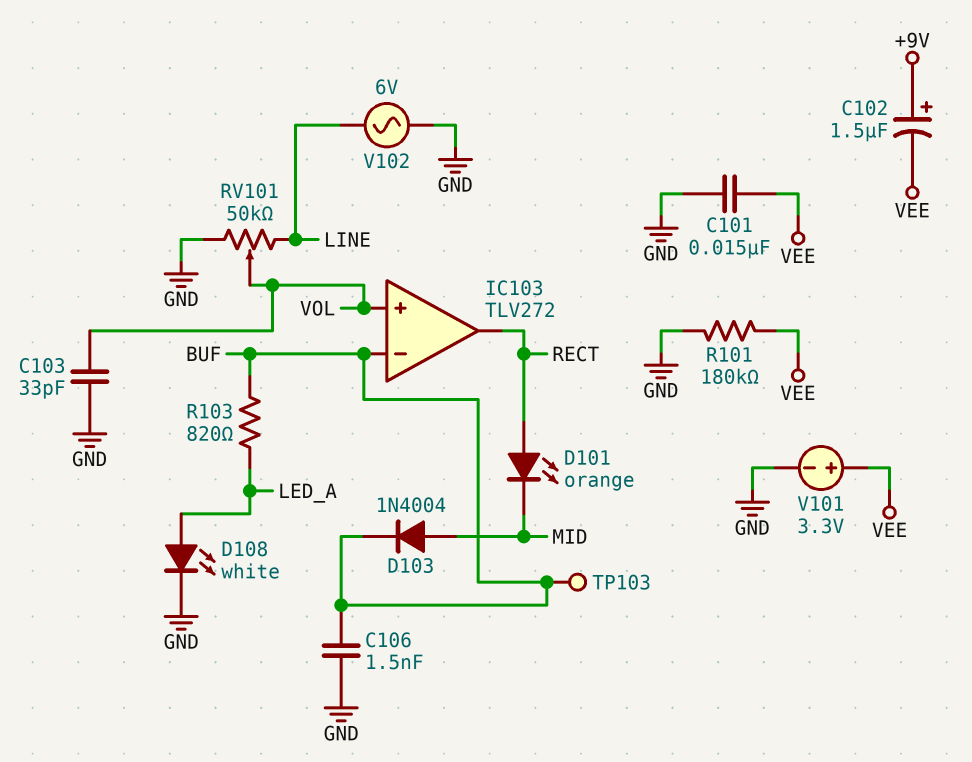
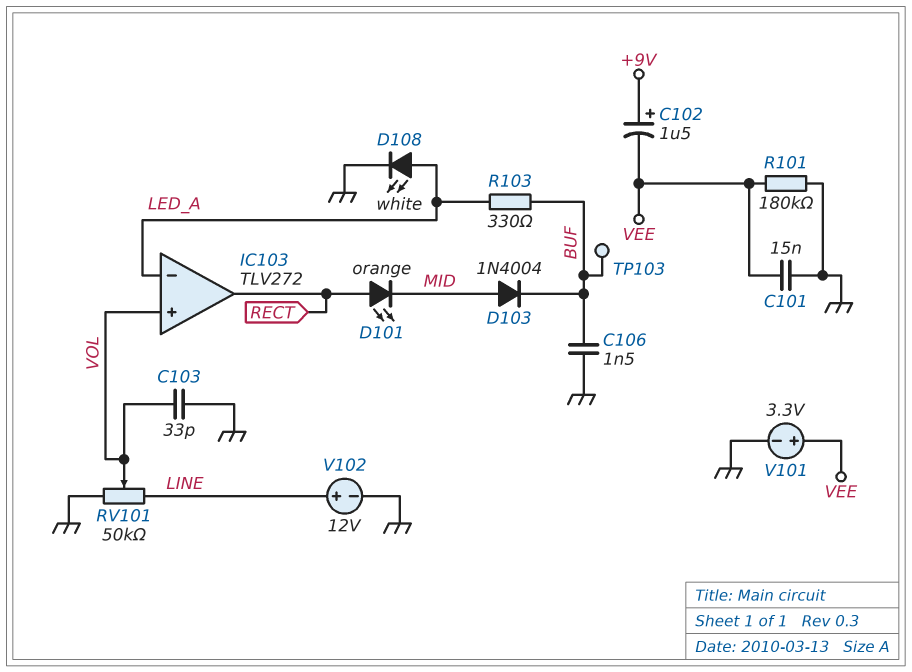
IC103 pin in-: BUF -> LED_A
R103: 820 (BUF, LED_A) -> 330 (BUF, LED_A)
V102: AC 6V (GND, LINE) -> 12V (plus LINE, minus GND)

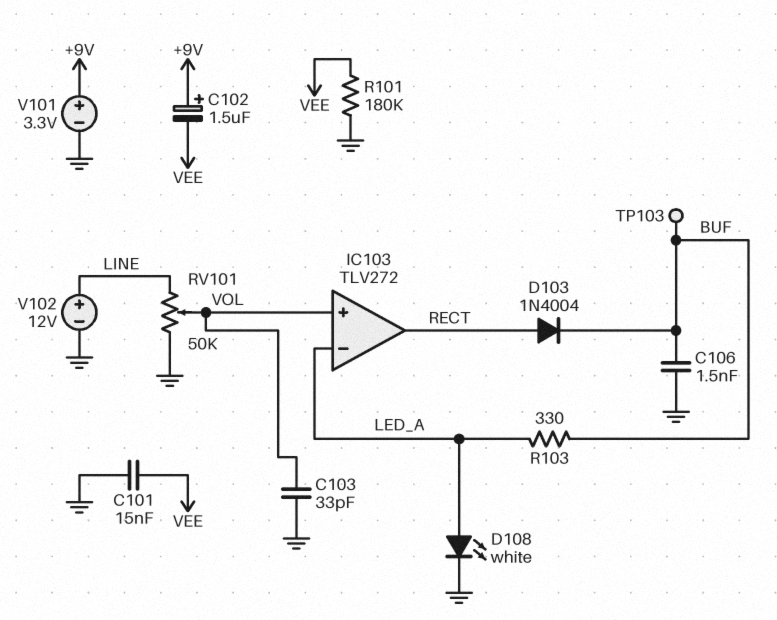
D101: LED orange (A RECT, K MID) -> none
D103: diode 1N4004 (A MID, K BUF) -> diode 1N4004 (A RECT, K BUF)
V101: 3.3V (plus VEE, minus GND) -> 3.3V (plus +9V, minus GND)

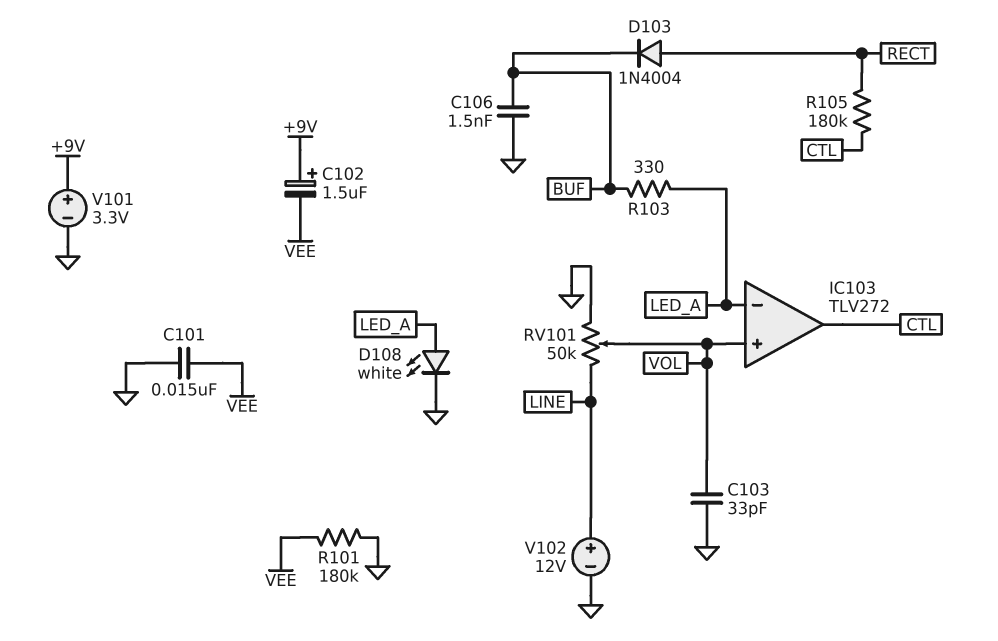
IC103 pin out: RECT -> CTL
R105: none -> 180k (CTL, RECT)
TP103: test point (BUF) -> none

